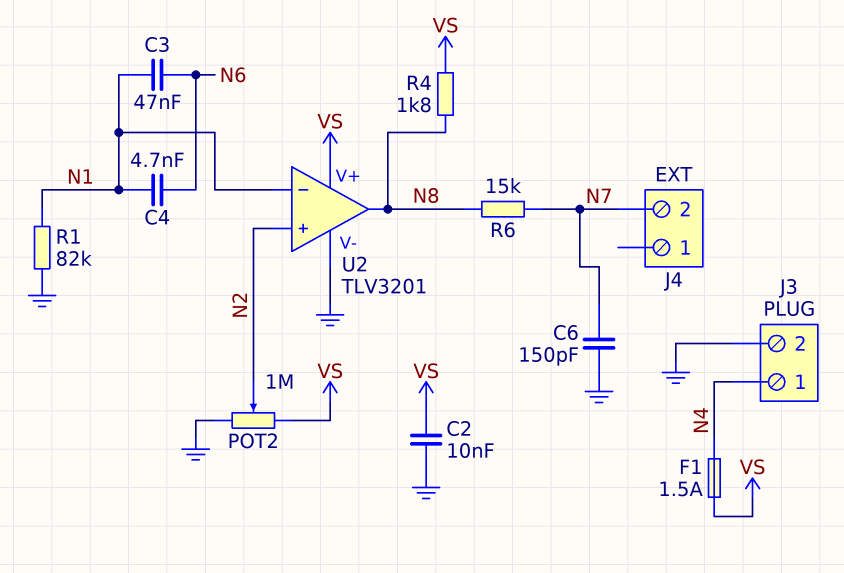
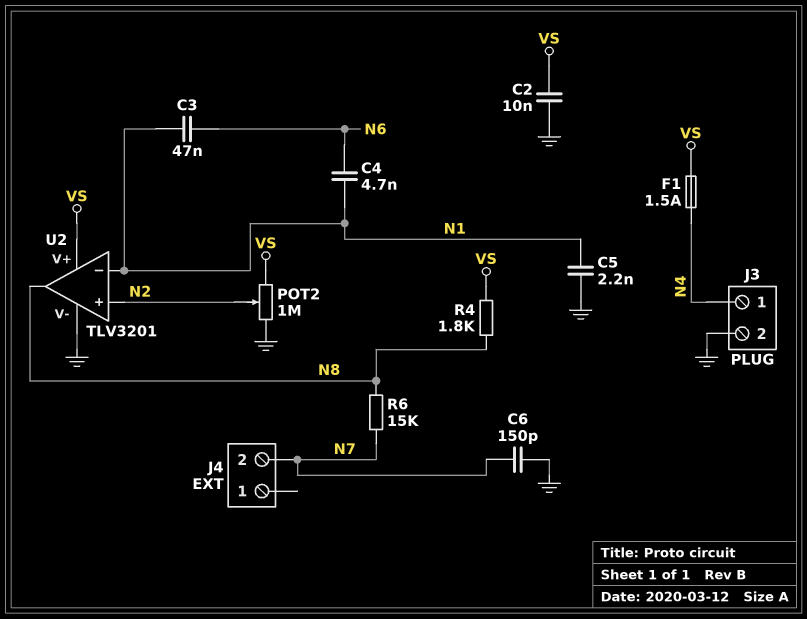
C5: none -> 2.2nF (GND, N1)
R1: 82k (GND, N1) -> none

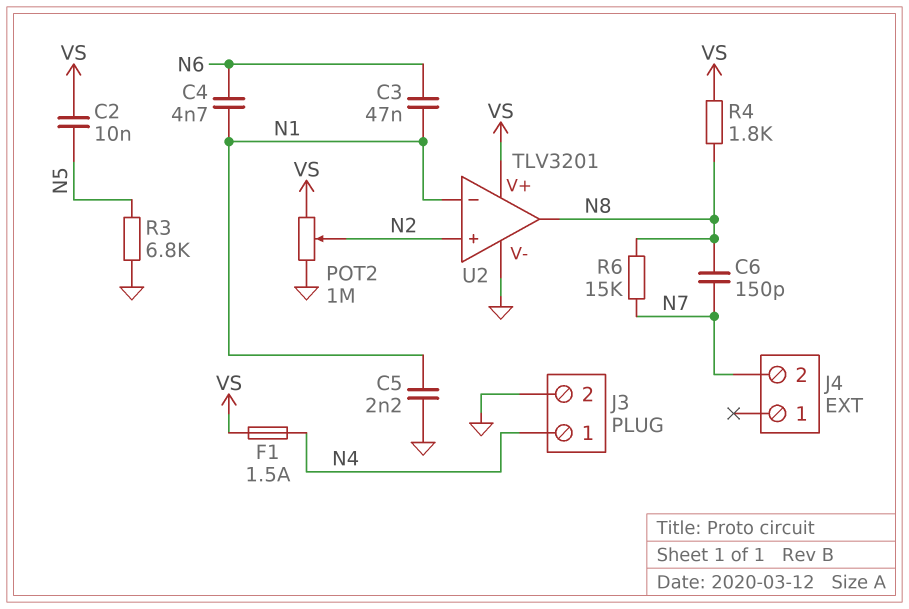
C2: 10nF (GND, VS) -> 10nF (N5, VS)
C6: 150pF (GND, N7) -> 150pF (N7, N8)
R3: none -> 6.8k (GND, N5)

